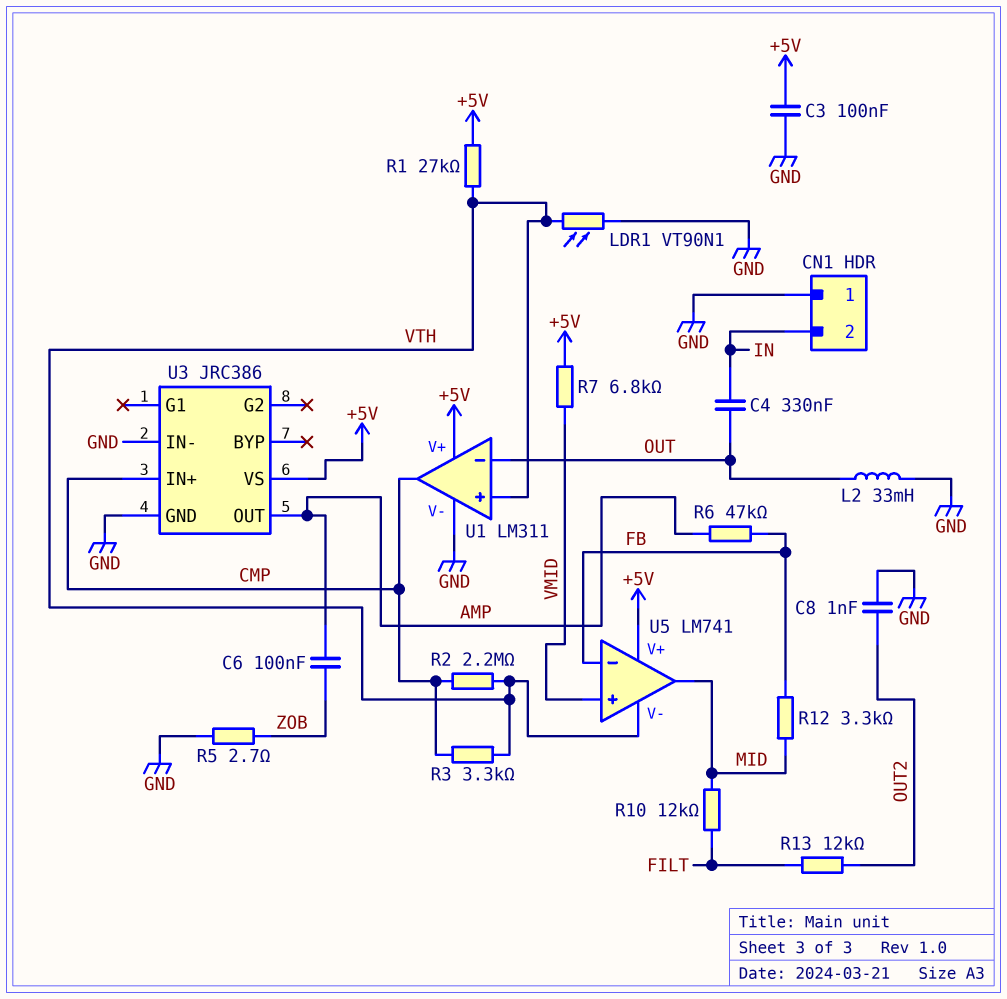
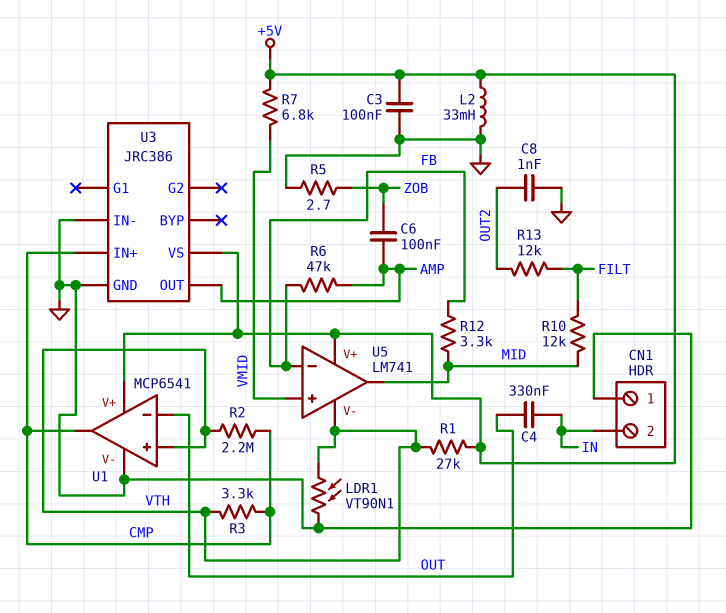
L2: 33mH (GND, OUT) -> 33mH (+5V, GND)
U1: LM311 -> MCP6541

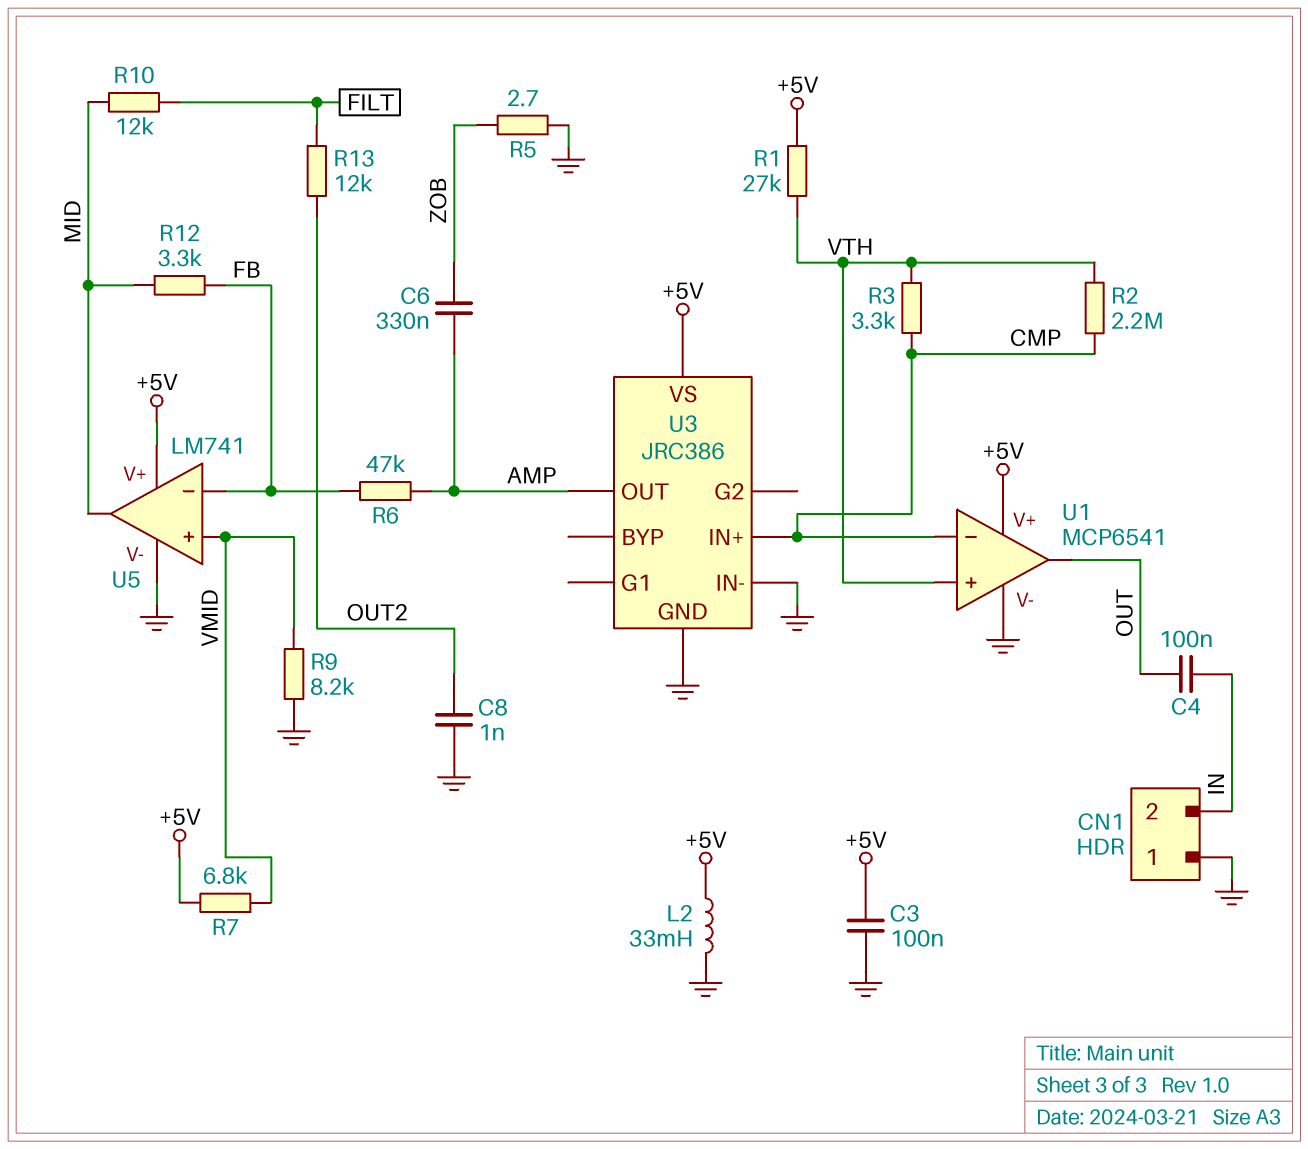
C4: 330nF (IN, OUT) -> 100nF (IN, OUT)
C6: 100nF (AMP, ZOB) -> 330nF (AMP, ZOB)
LDR1: VT90N1 (GND, VTH) -> none
R9: none -> 8.2k (GND, VMID)
U1 pin in-: OUT -> CMP
U1 pin out: CMP -> OUT
U5 pin V-: VTH -> GND

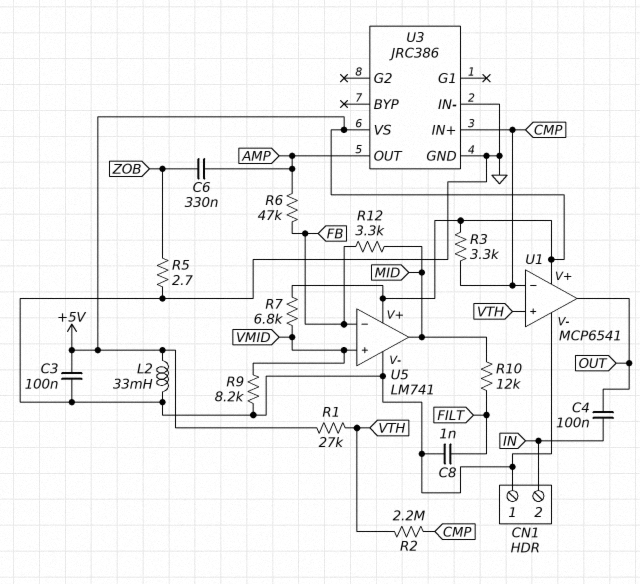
C8: 1nF (GND, OUT2) -> 1nF (FILT, GND)
R3: 3.3k (CMP, VTH) -> 3.3k (+5V, CMP)
R13: 12k (FILT, OUT2) -> none

